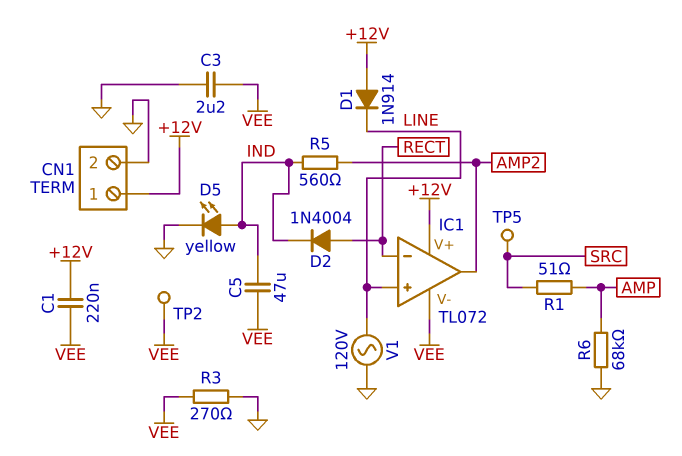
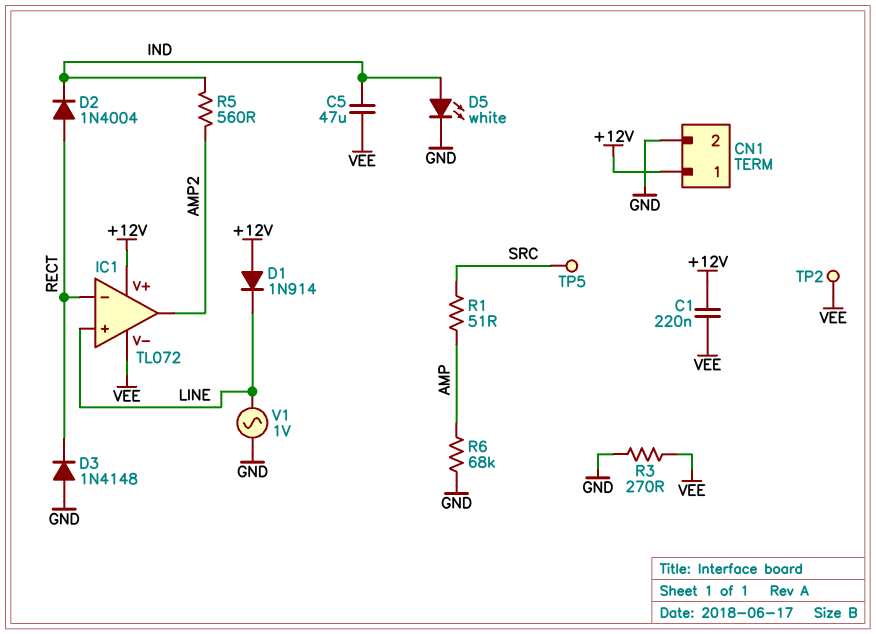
C3: 2.2uF (GND, VEE) -> none
D3: none -> diode 1N4148 (A GND, K RECT)
D5: LED yellow (A IND, K GND) -> LED white (A IND, K GND)
V1: AC 120V (GND, LINE) -> AC 1V (GND, LINE)

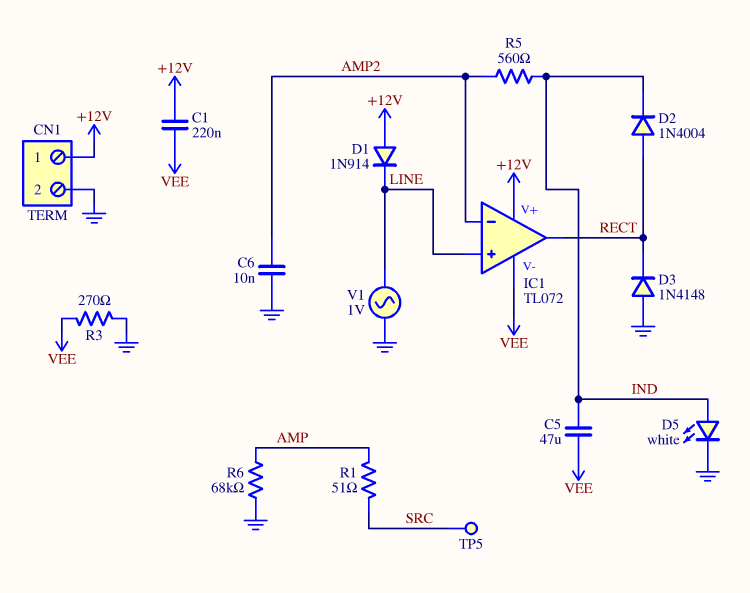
C6: none -> 10nF (AMP2, GND)
IC1 pin in-: RECT -> AMP2
IC1 pin out: AMP2 -> RECT
TP2: test point (VEE) -> none

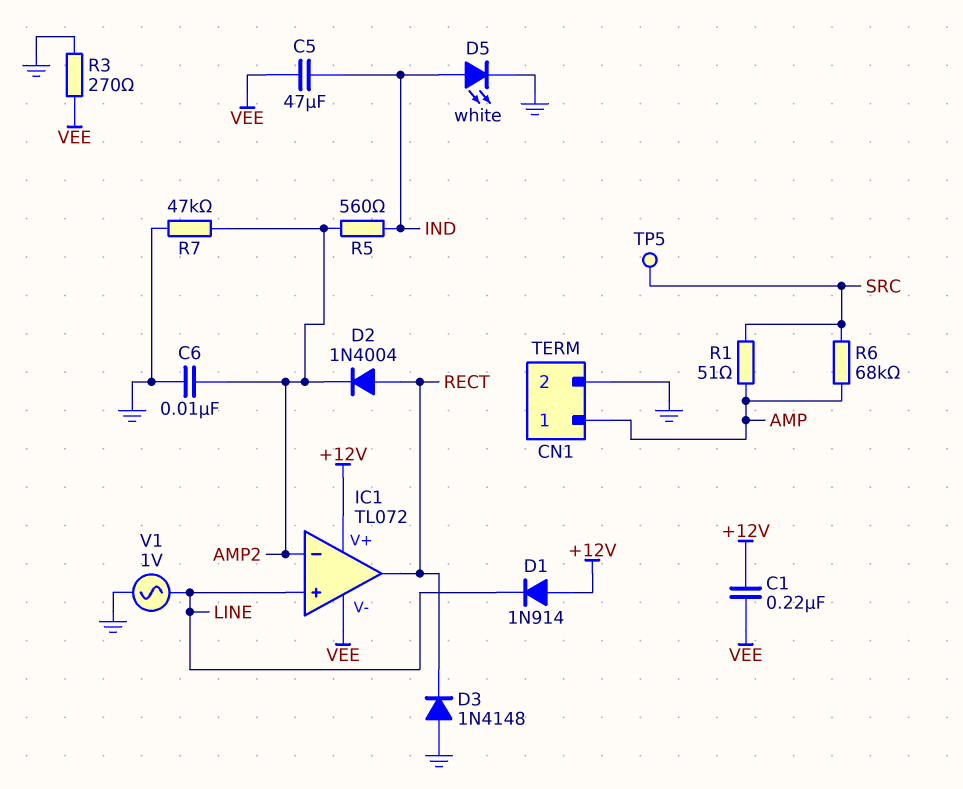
CN1 pin 1: +12V -> AMP
D2: diode 1N4004 (A RECT, K IND) -> diode 1N4004 (A RECT, K AMP2)
R6: 68k (AMP, GND) -> 68k (AMP, SRC)
R7: none -> 47k (AMP2, GND)

